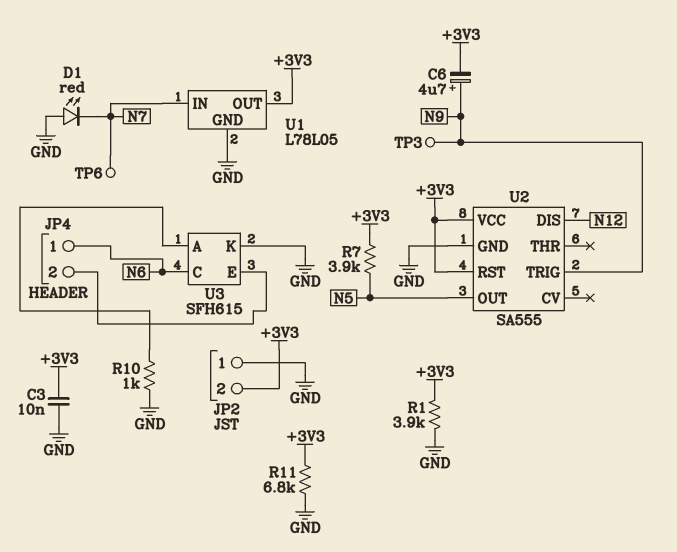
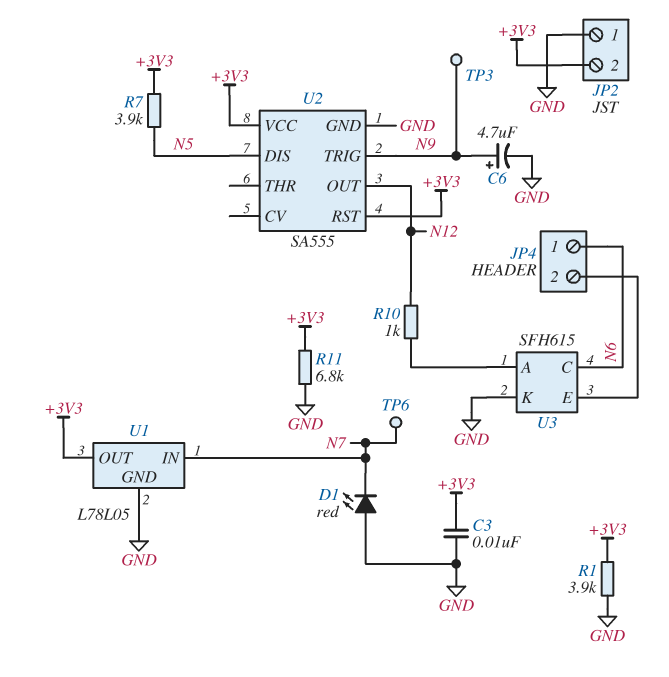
C6: 4.7uF (plus N9, minus +3V3) -> 4.7uF (plus N9, minus GND)
R10: 1k (GND, U3/A) -> 1k (N12, U3/A)
U2 pin DIS: N12 -> N5
U2 pin OUT: N5 -> N12

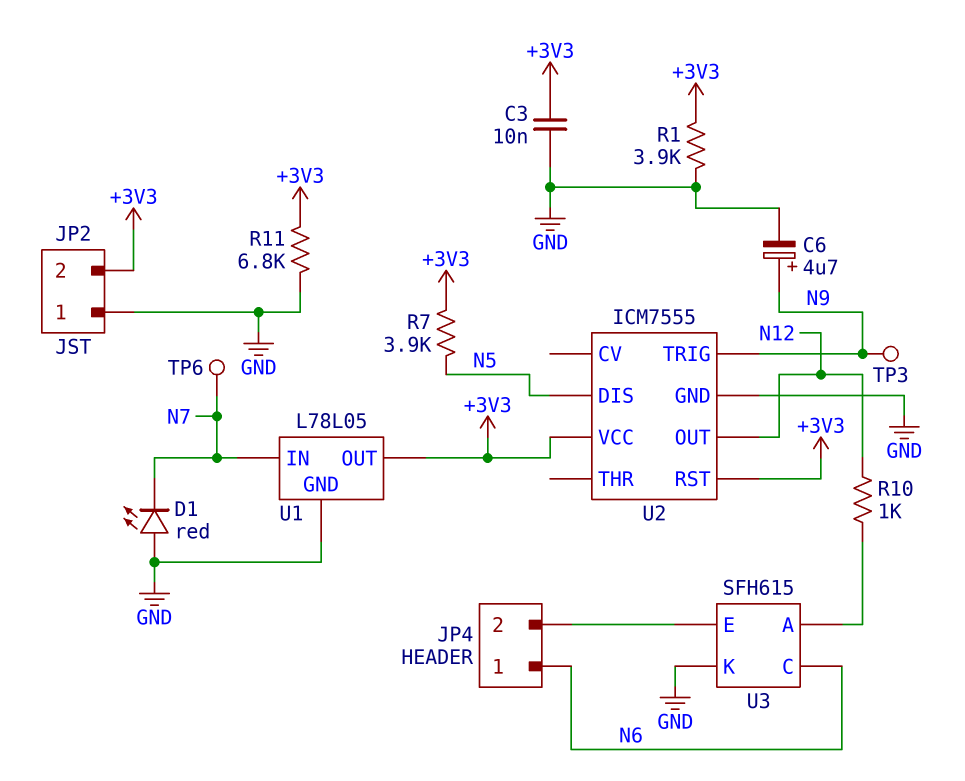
U2: SA555 -> ICM7555

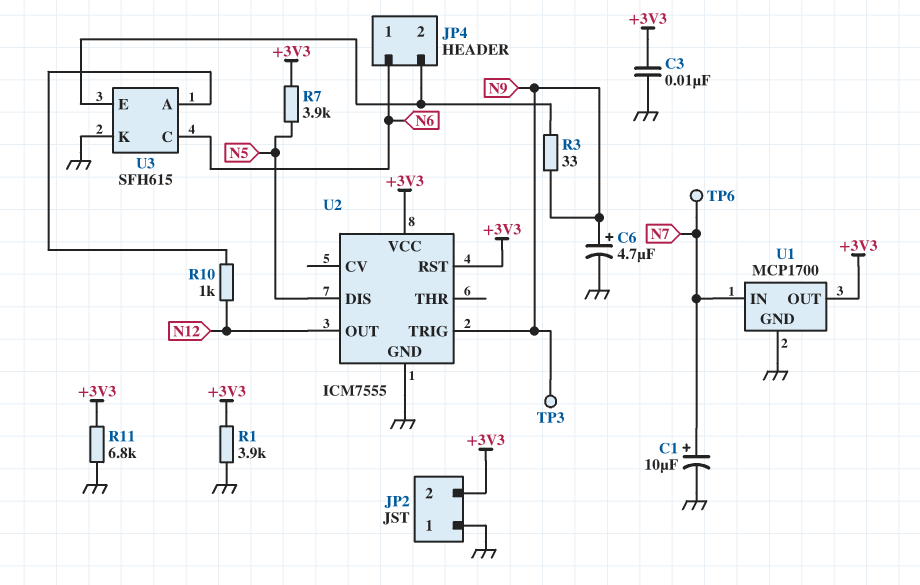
C1: none -> 10uF (plus N7, minus GND)
D1: LED red (A GND, K N7) -> none
R3: none -> 33 (JP4/2, N9)
U1: L78L05 -> MCP1700

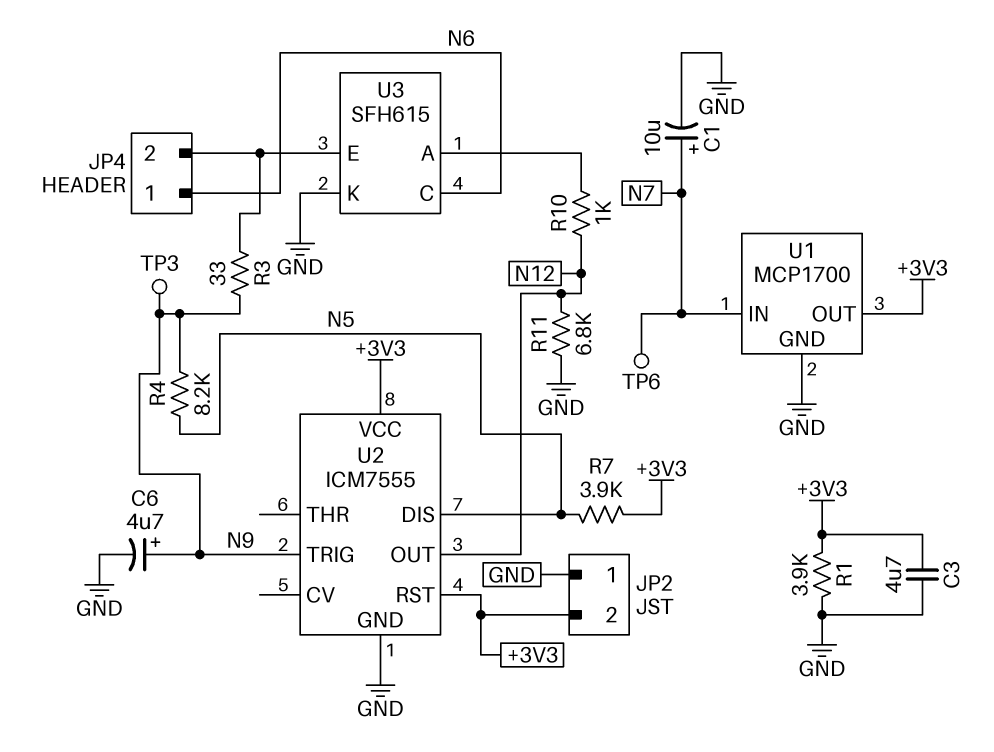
C3: 10nF (+3V3, GND) -> 4.7uF (+3V3, GND)
R4: none -> 8.2k (N5, N9)
R11: 6.8k (+3V3, GND) -> 6.8k (GND, N12)

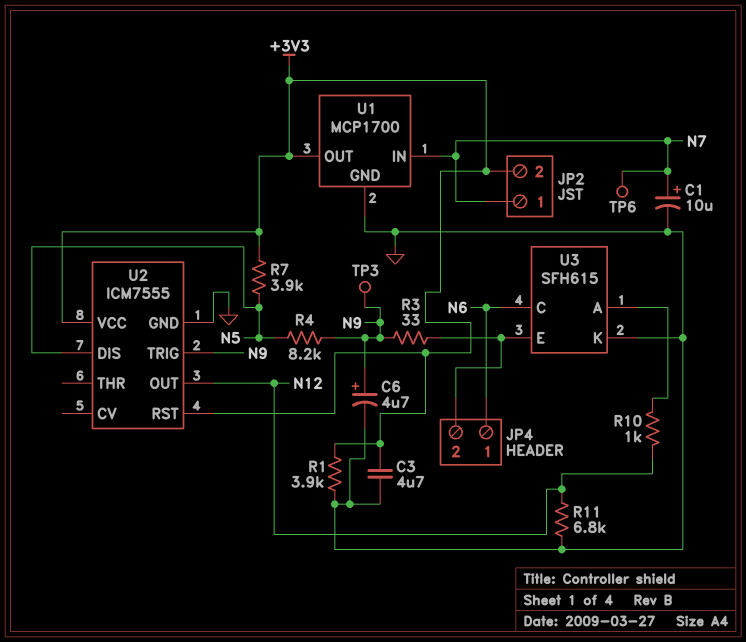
JP2 pin 1: GND -> N7

